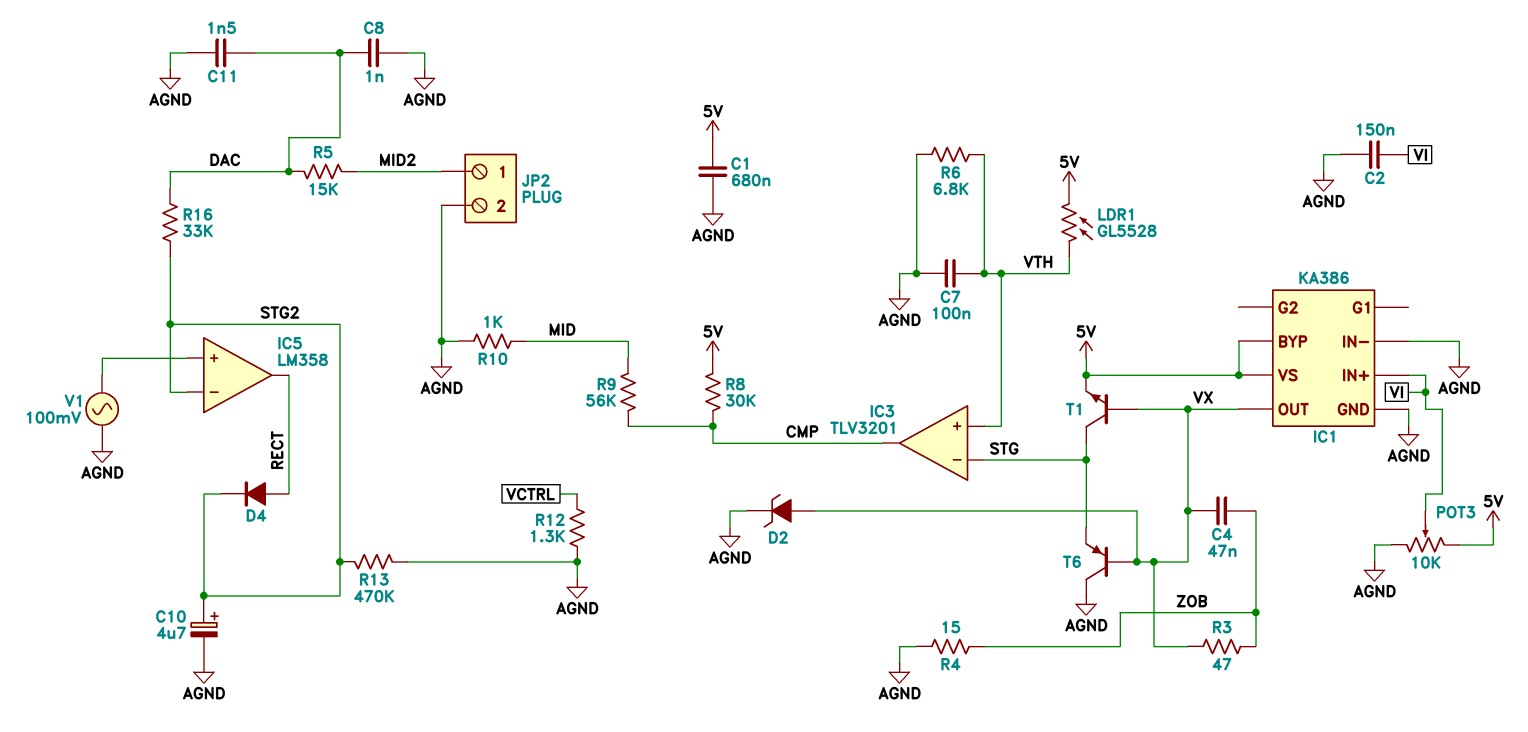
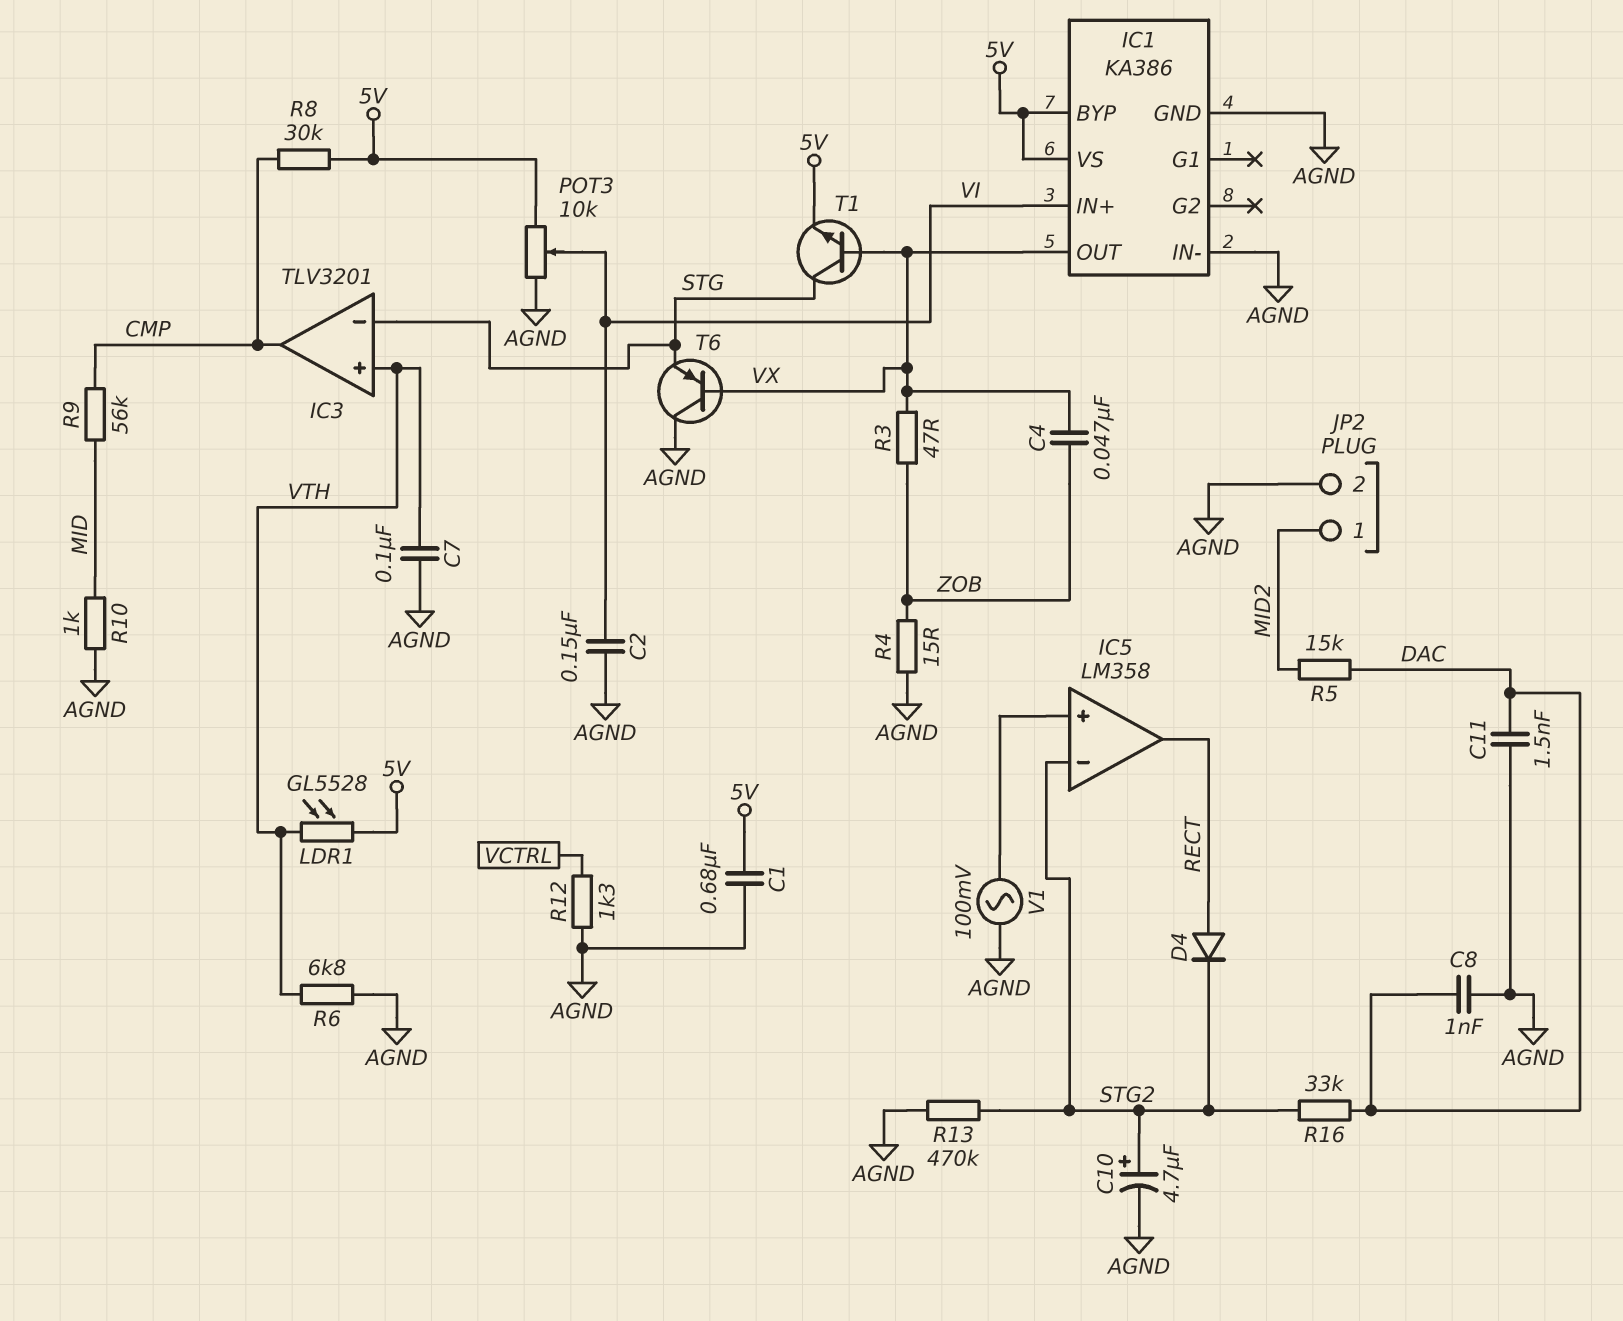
D2: zener (A VX, K AGND) -> none

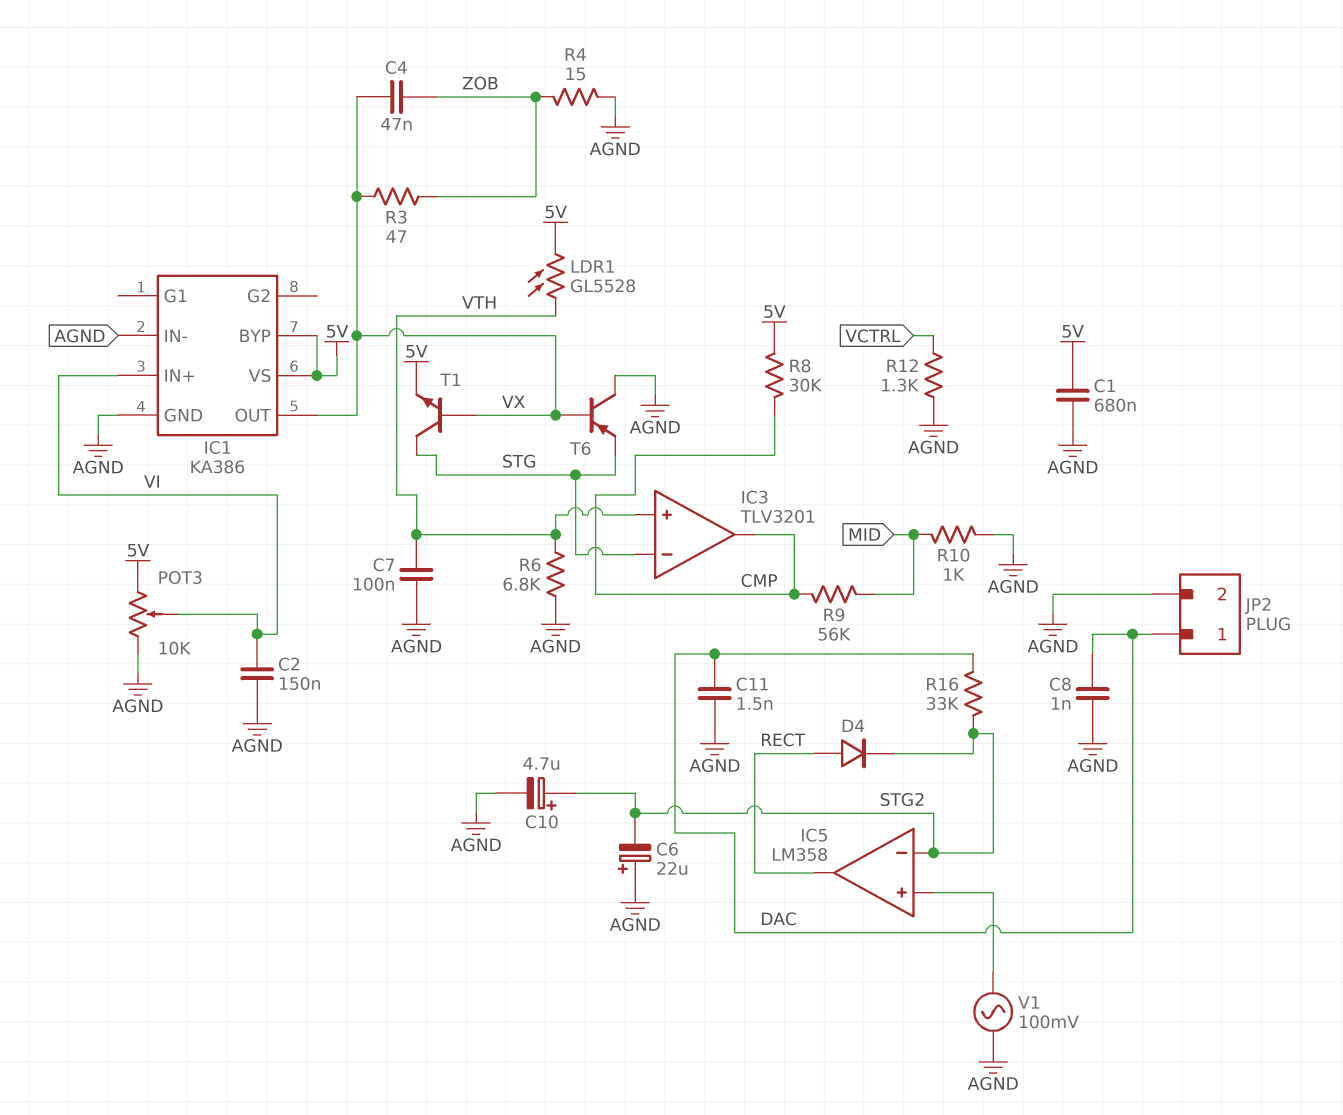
C6: none -> 22uF (plus AGND, minus STG2)
JP2 pin 1: MID2 -> DAC
R5: 15k (DAC, MID2) -> none
R13: 470k (AGND, STG2) -> none

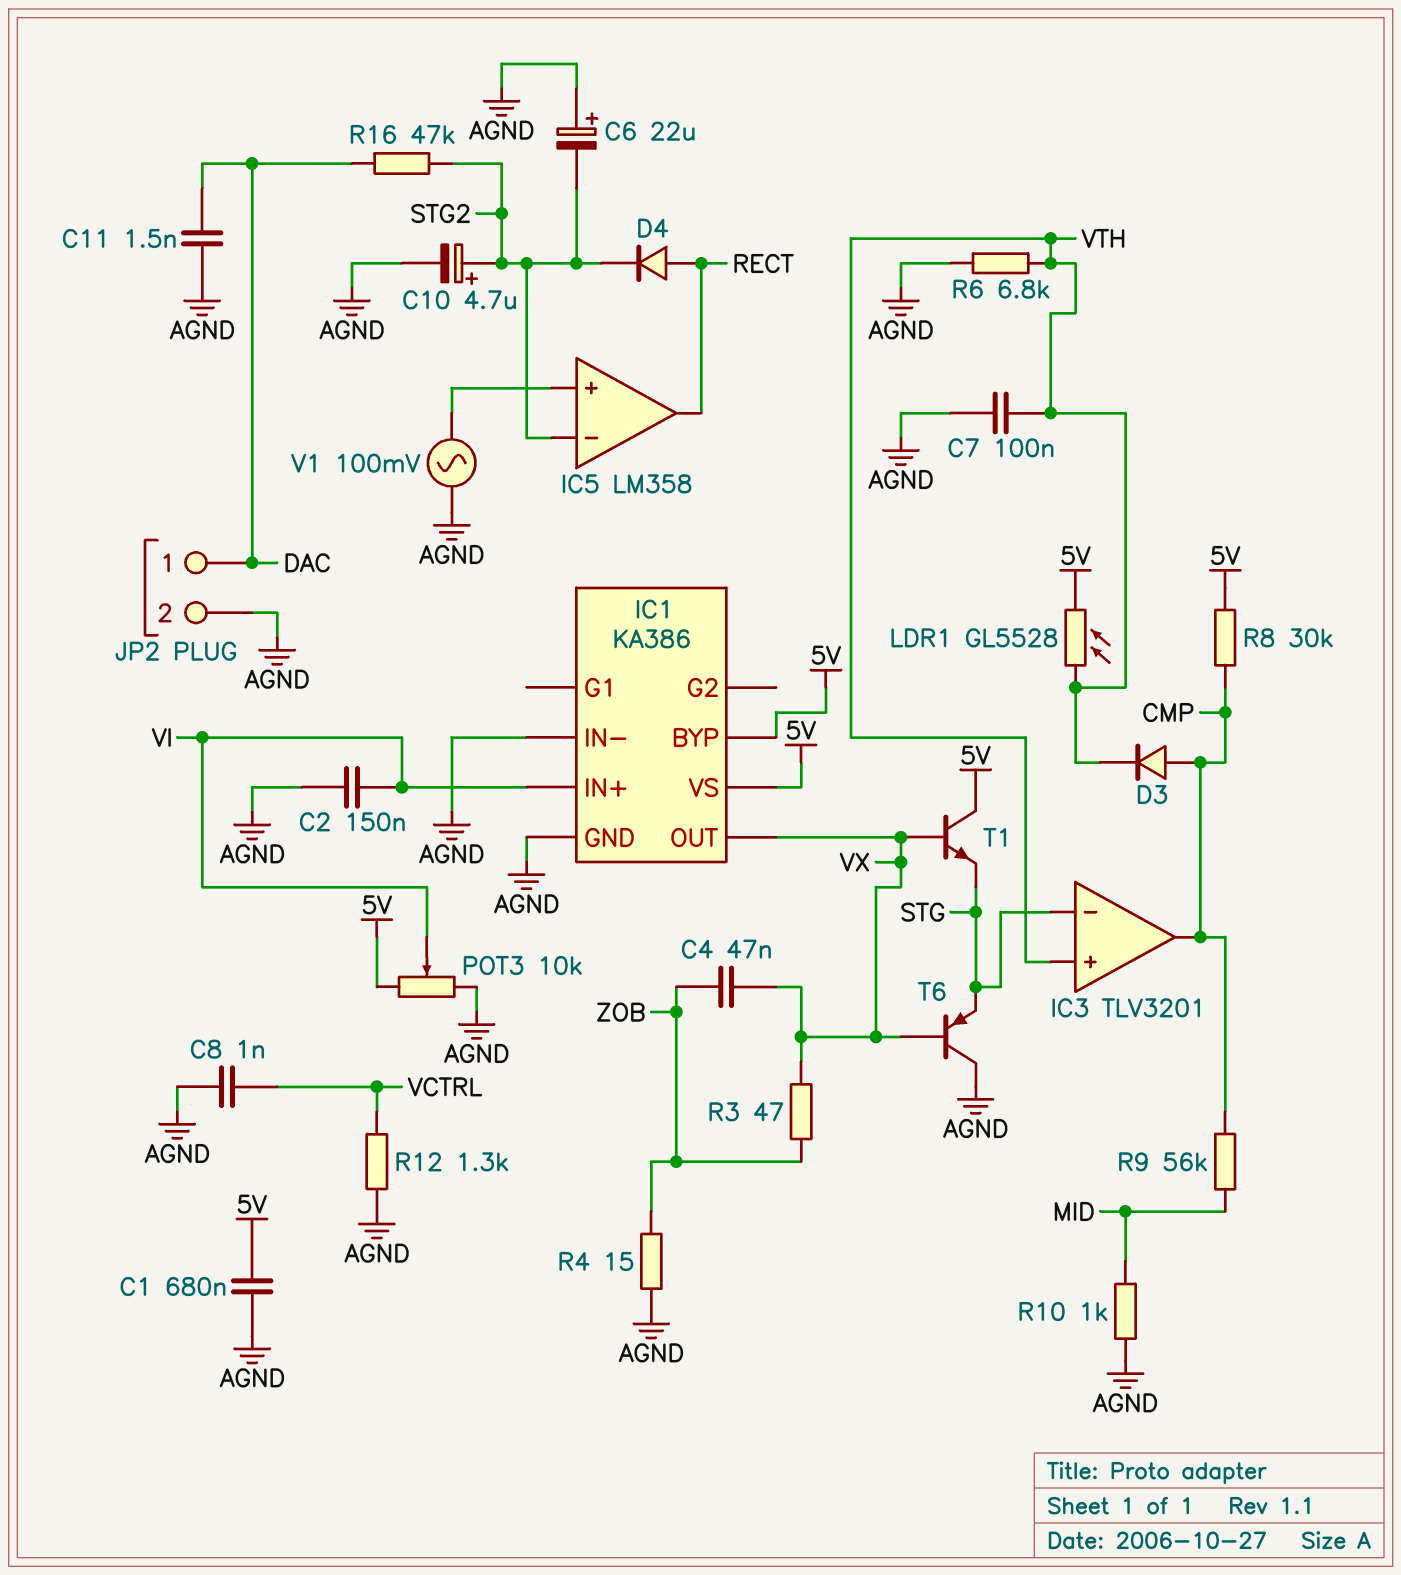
C8: 1nF (AGND, DAC) -> 1nF (AGND, VCTRL)
D3: none -> diode (A CMP, K VTH)
R16: 33k (DAC, STG2) -> 47k (DAC, STG2)
T1: NPN (B VX, C STG, E 5V) -> NPN (B VX, C 5V, E STG)

